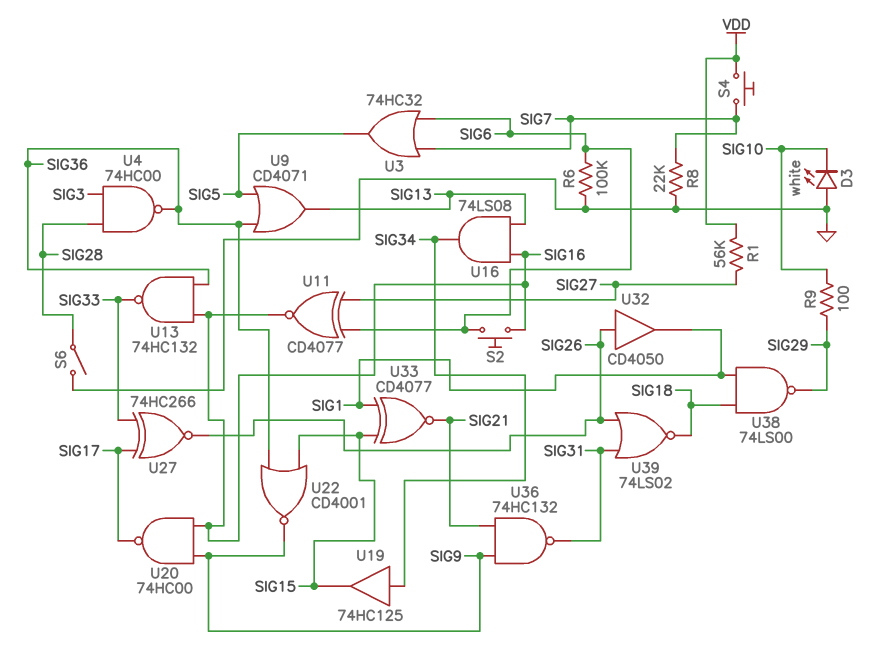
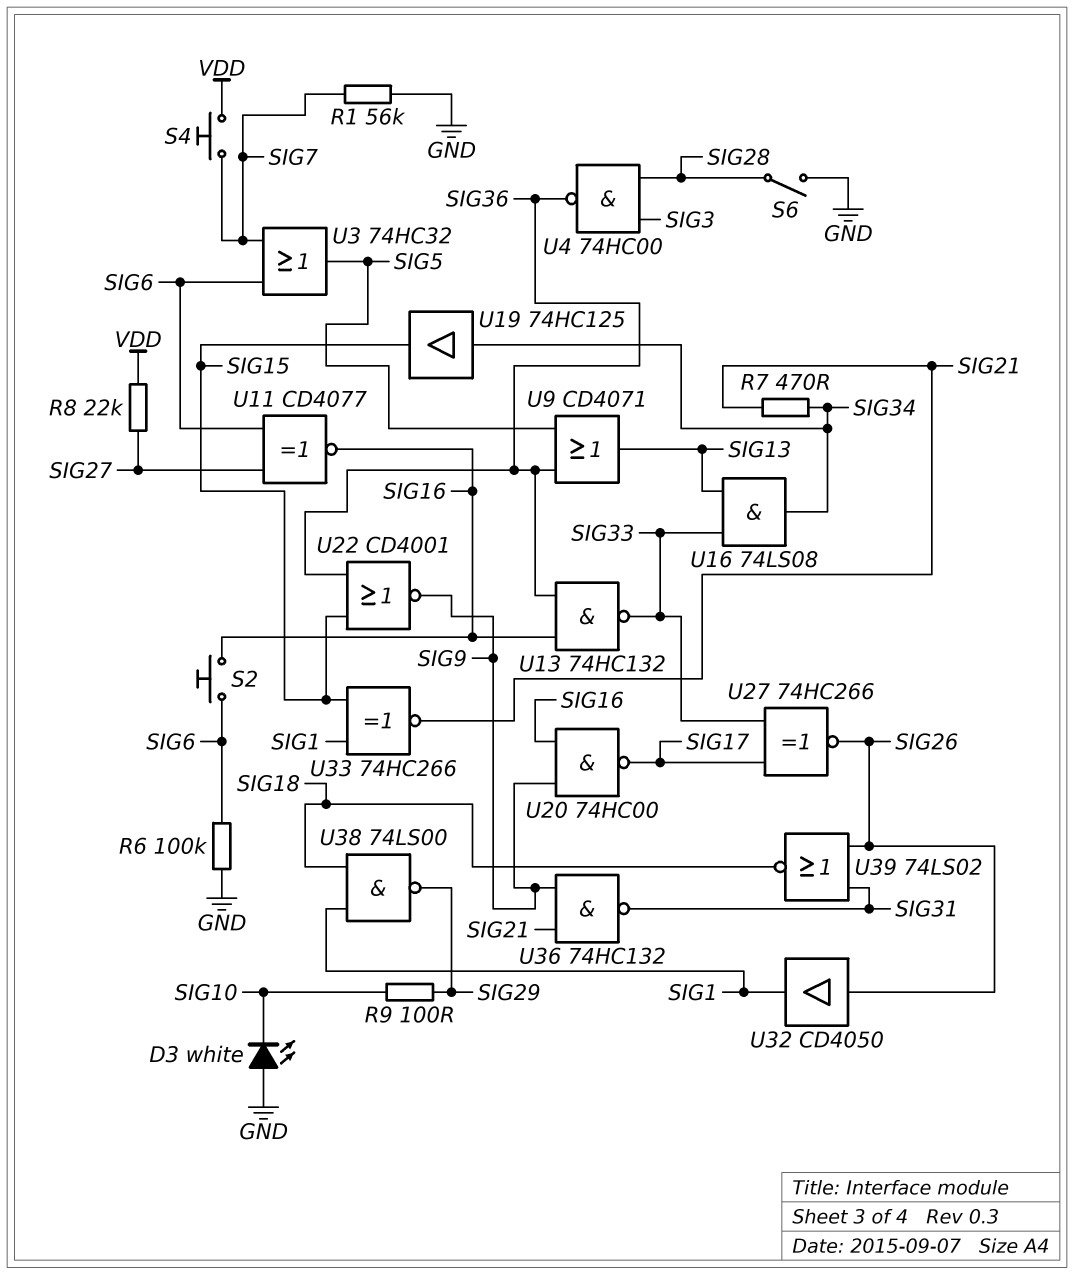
R1: 56k (SIG27, VDD) -> 56k (GND, SIG7)
R7: none -> 470 (SIG21, SIG34)
R8: 22k (GND, SIG7) -> 22k (SIG27, VDD)
U16: AND 74LS08 (in SIG13, in SIG16, out SIG34) -> AND 74LS08 (in SIG13, in SIG33, out SIG34)
U33: XNOR CD4077 (in SIG1, in SIG15, out SIG21) -> XNOR 74HC266 (in SIG1, in SIG15, out SIG21)

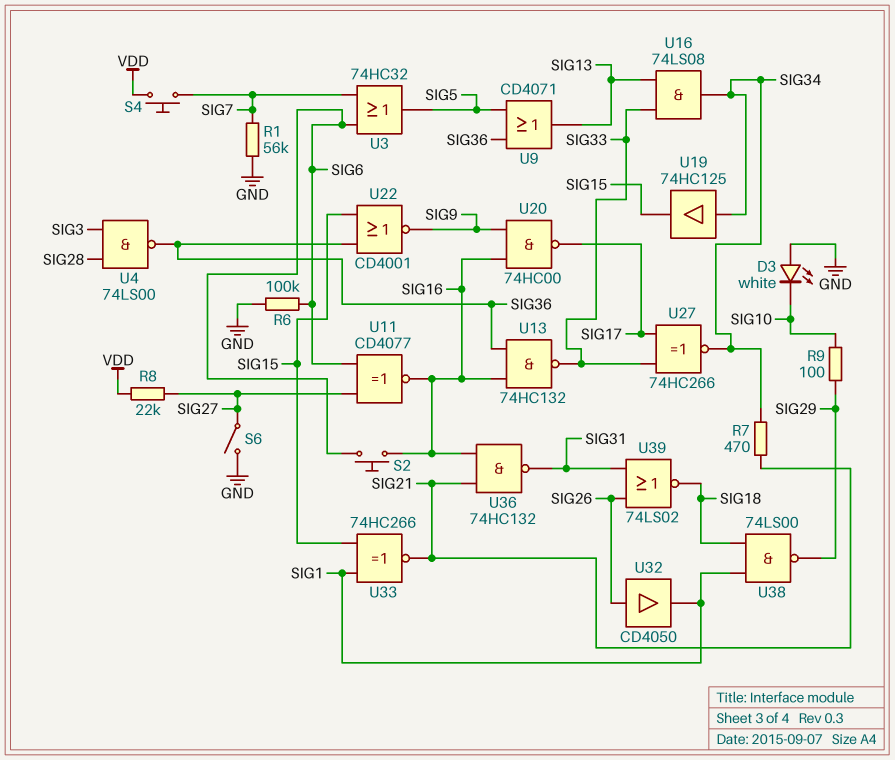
S6: switch (GND, SIG28) -> switch (GND, SIG27)
U4: NAND 74HC00 (in SIG3, in SIG28, out SIG36) -> NAND 74LS00 (in SIG3, in SIG28, out SIG36)
U27: XNOR 74HC266 (in SIG17, in SIG33, out SIG26) -> XNOR 74HC266 (in SIG17, in SIG33, out SIG34)
U36: NAND 74HC132 (in SIG9, in SIG21, out SIG31) -> NAND 74HC132 (in SIG16, in SIG21, out SIG31)

